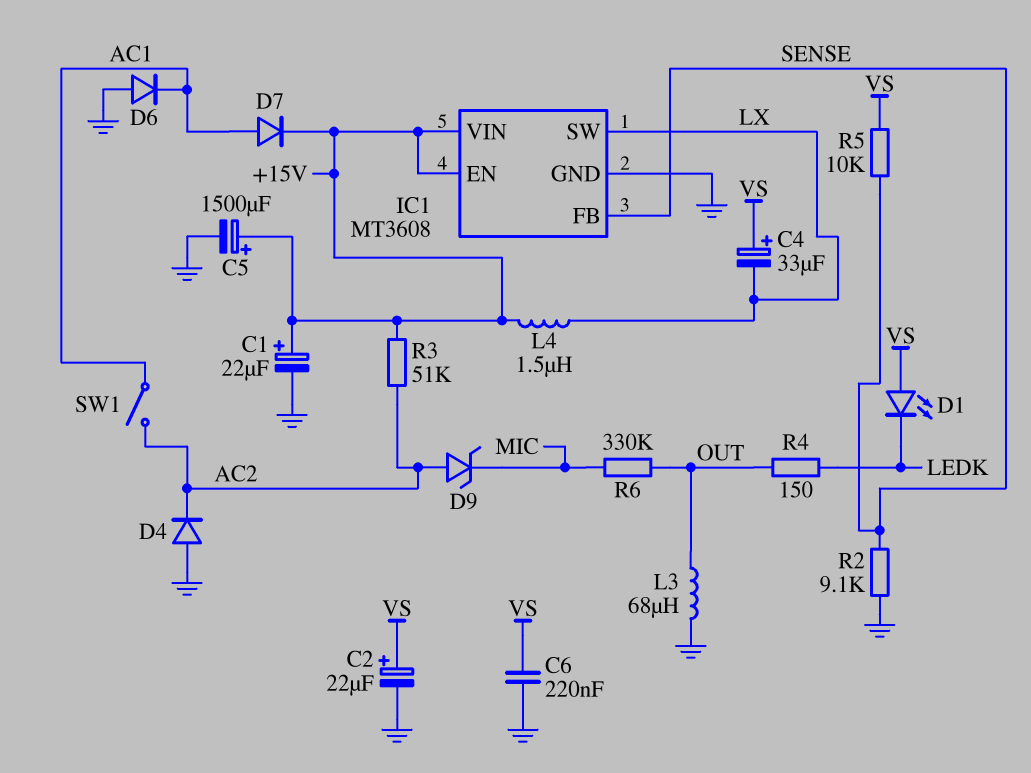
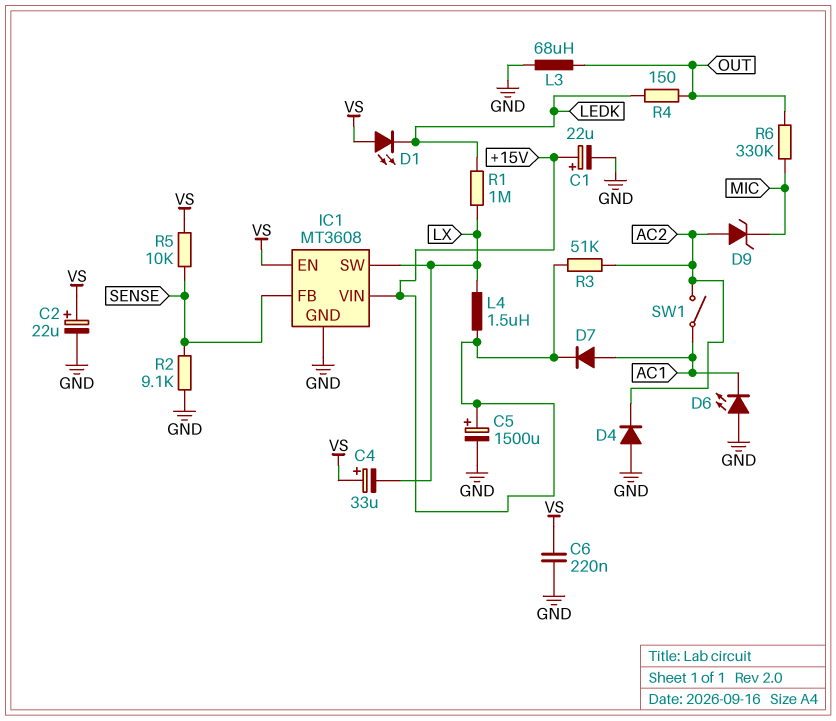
D6: diode (A GND, K AC1) -> LED (A GND, K AC1)
IC1 pin EN: +15V -> VS
R1: none -> 1M (LEDK, LX)

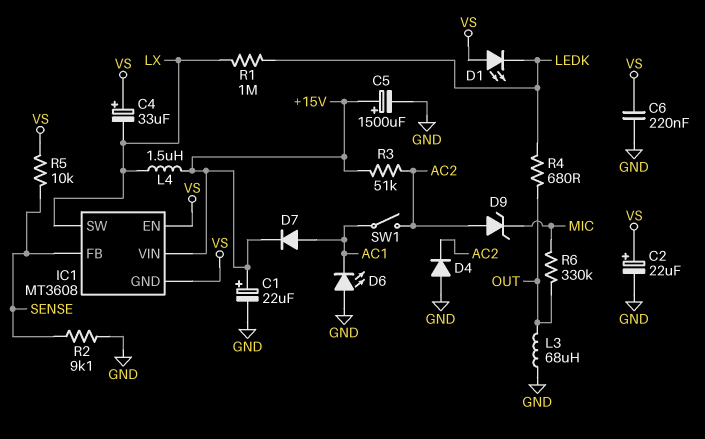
IC1 pin GND: GND -> VS
R4: 150 (LEDK, OUT) -> 680 (LEDK, OUT)

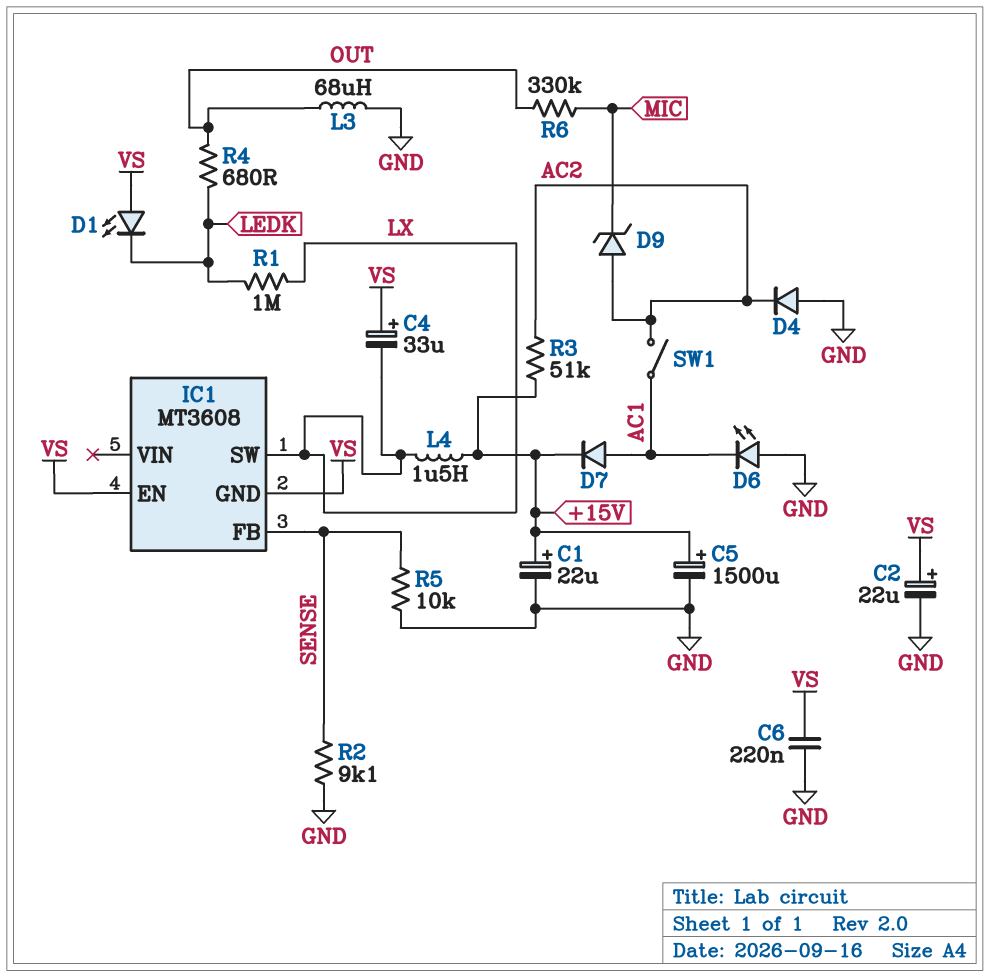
IC1 pin VIN: +15V -> none
R5: 10k (SENSE, VS) -> 10k (GND, SENSE)

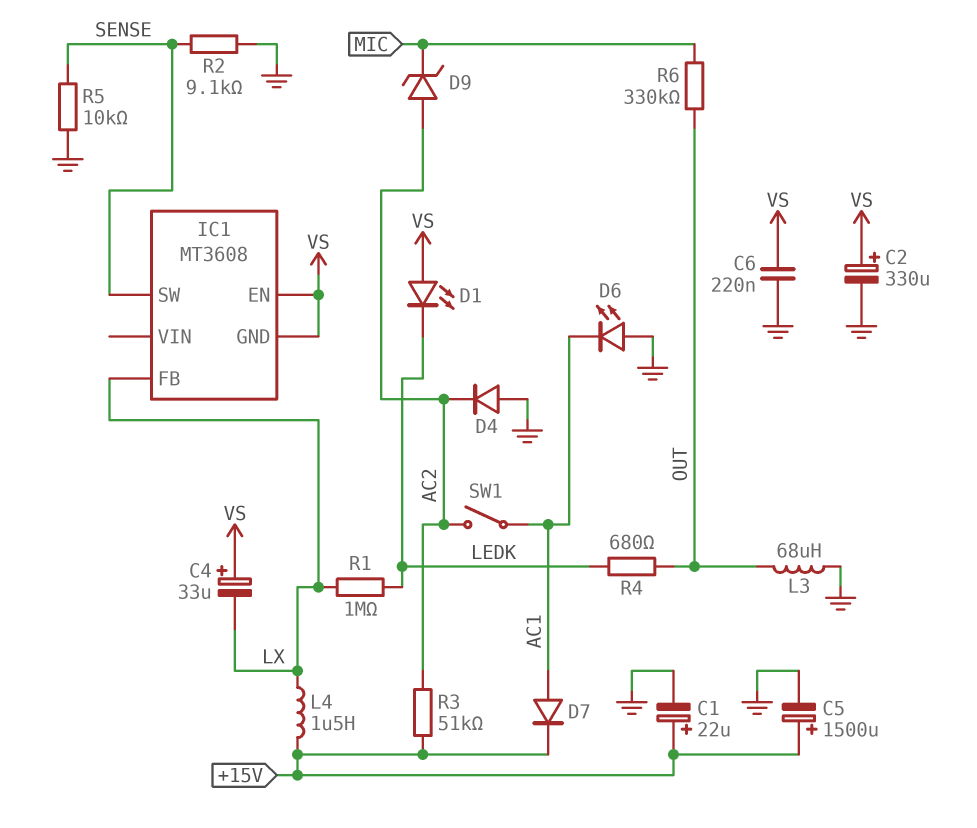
C2: 22uF (plus VS, minus GND) -> 330uF (plus VS, minus GND)
IC1 pin FB: SENSE -> LX
IC1 pin SW: LX -> SENSE

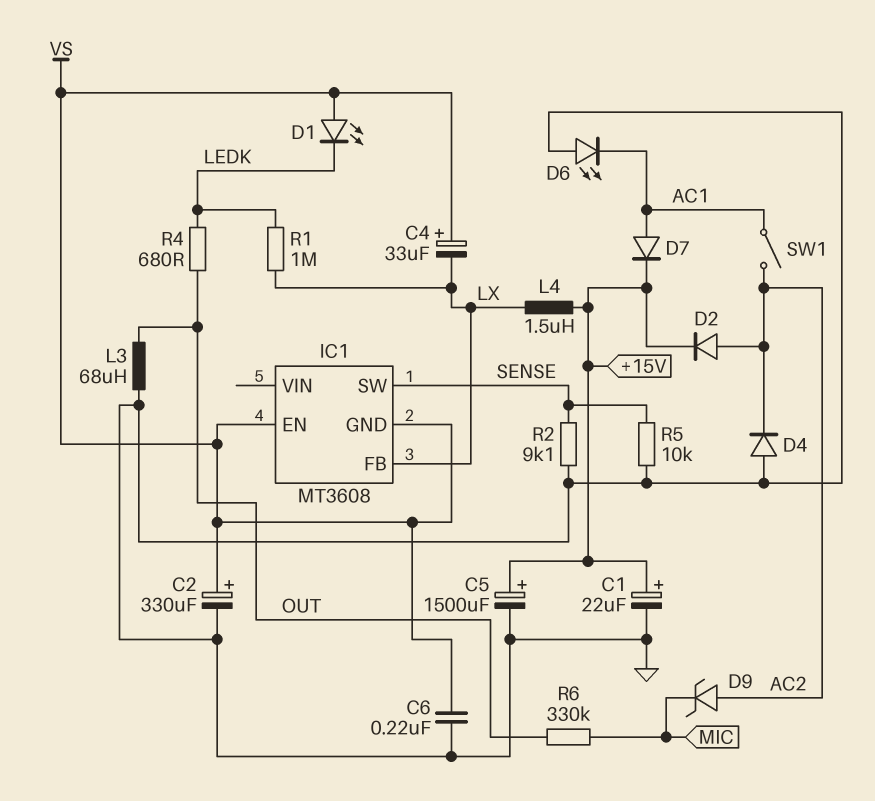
D2: none -> diode (A AC2, K +15V)
R3: 51k (+15V, AC2) -> none

